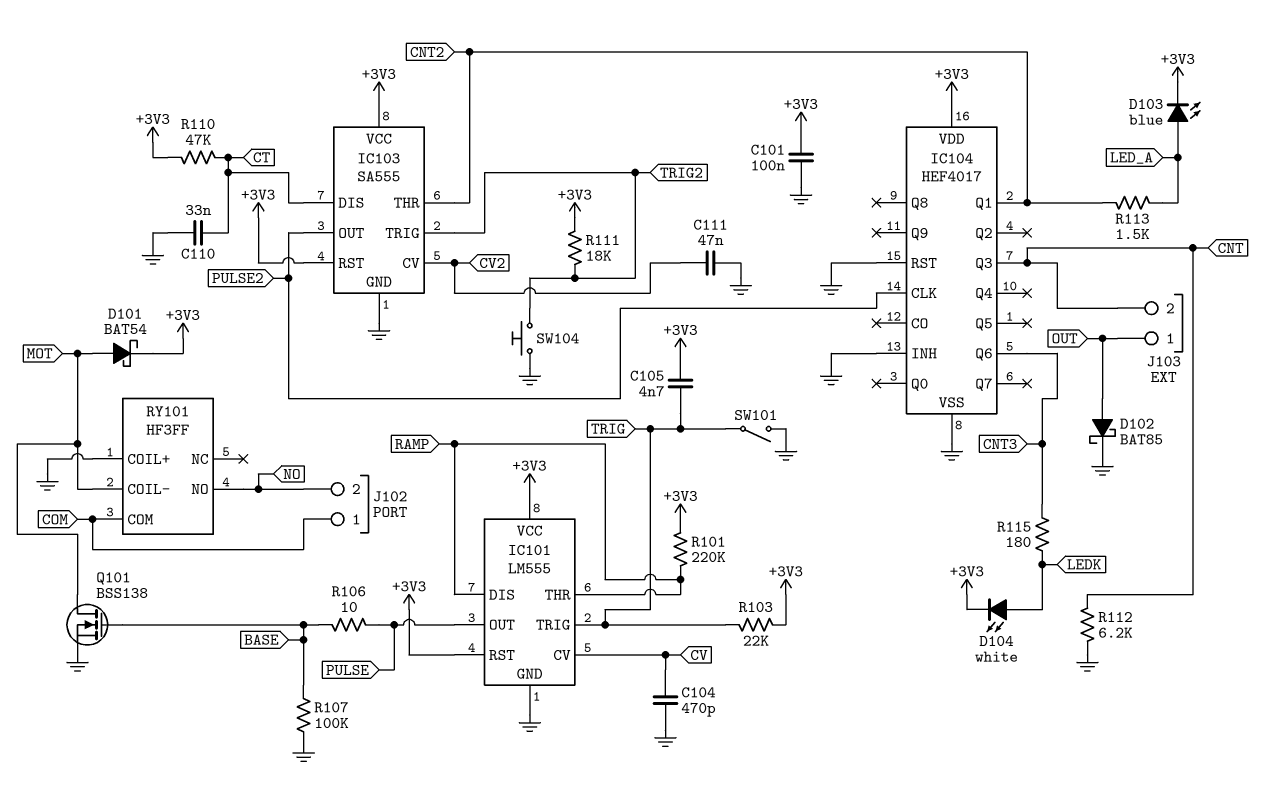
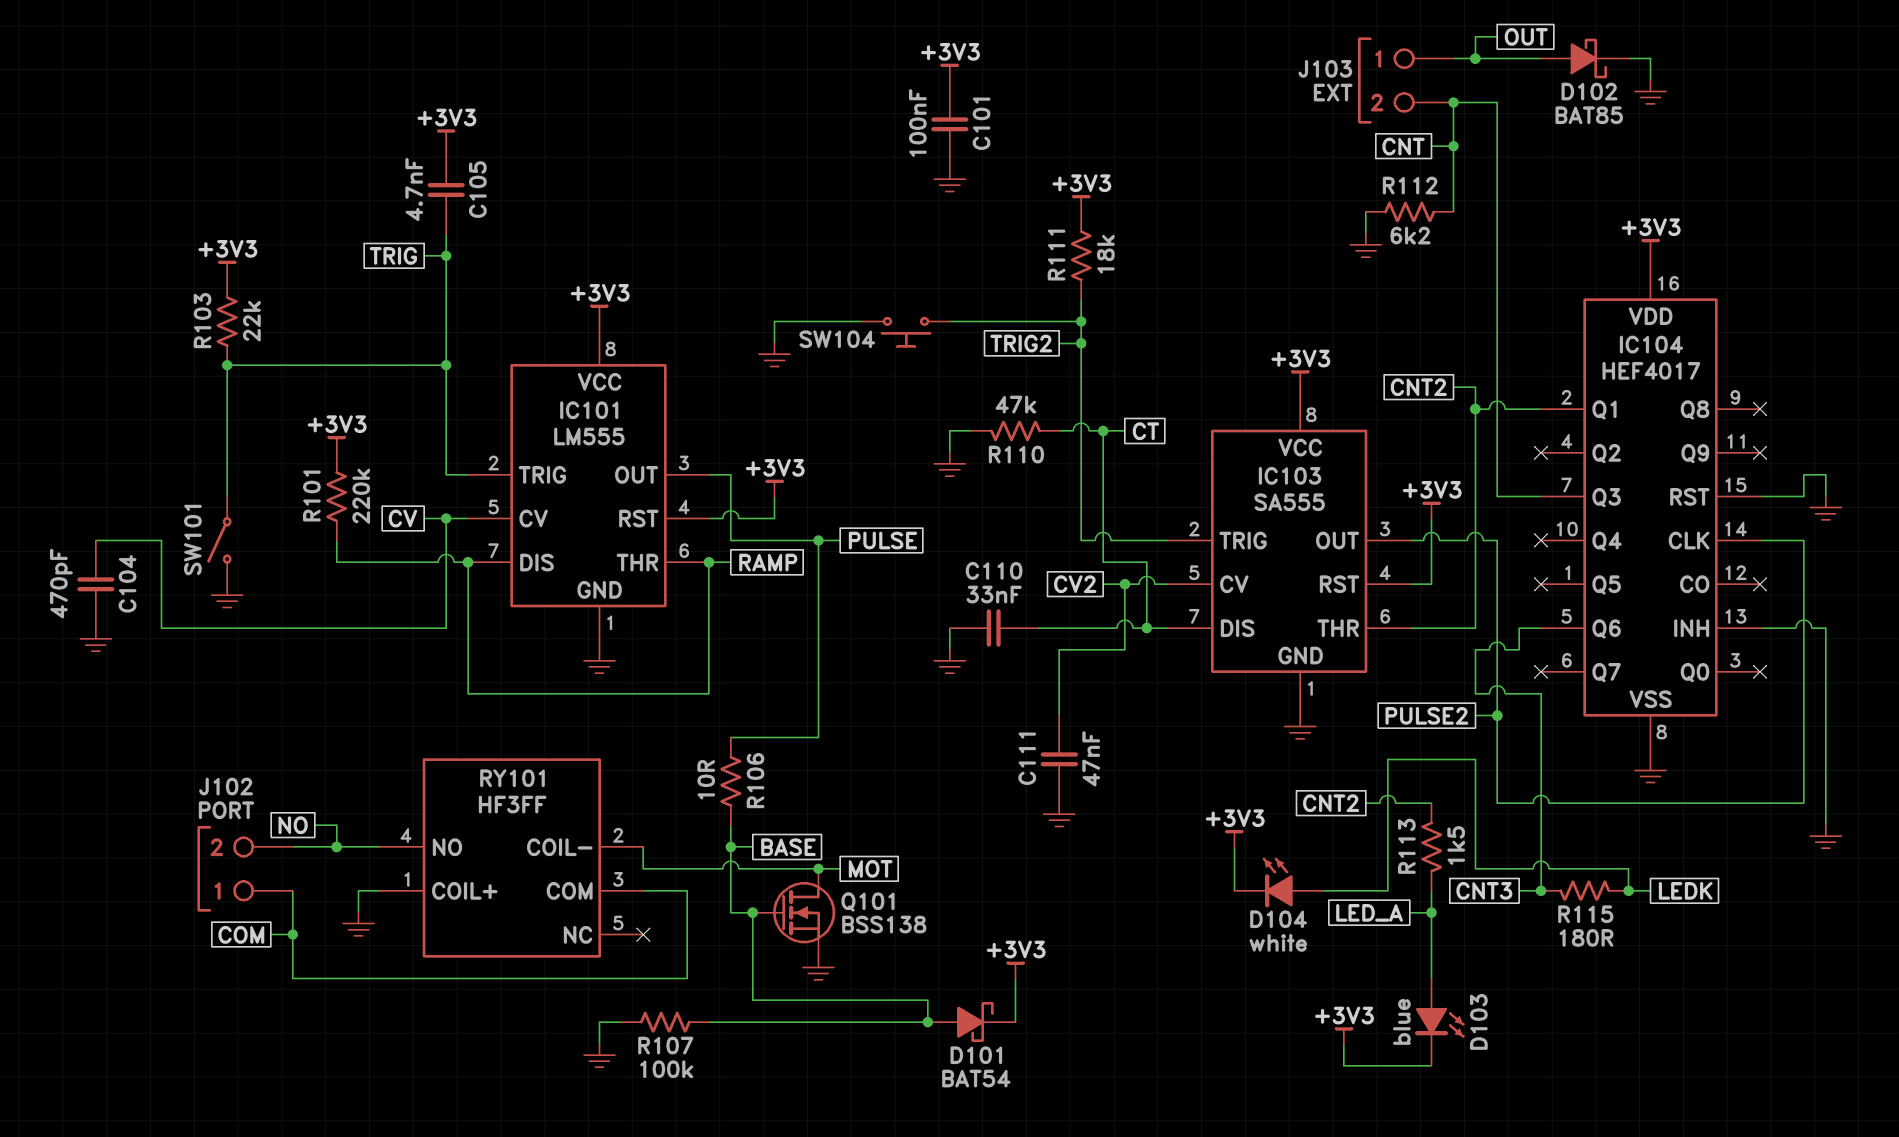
D101: schottky BAT54 (A MOT, K +3V3) -> schottky BAT54 (A BASE, K +3V3)
R110: 47k (+3V3, CT) -> 47k (CT, GND)

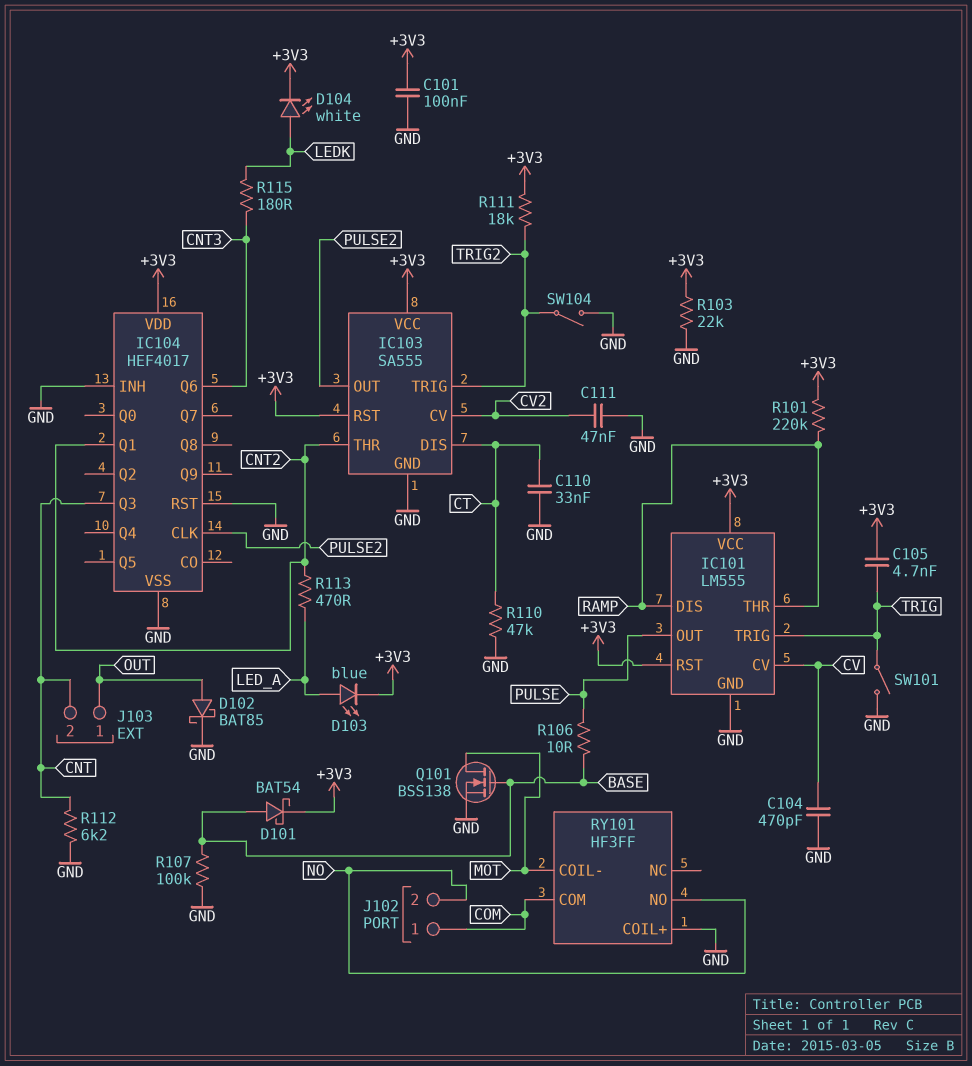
R103: 22k (+3V3, TRIG) -> 22k (+3V3, GND)
R113: 1.5k (CNT2, LED_A) -> 470 (CNT2, LED_A)
SW104: button (GND, TRIG2) -> switch (GND, TRIG2)

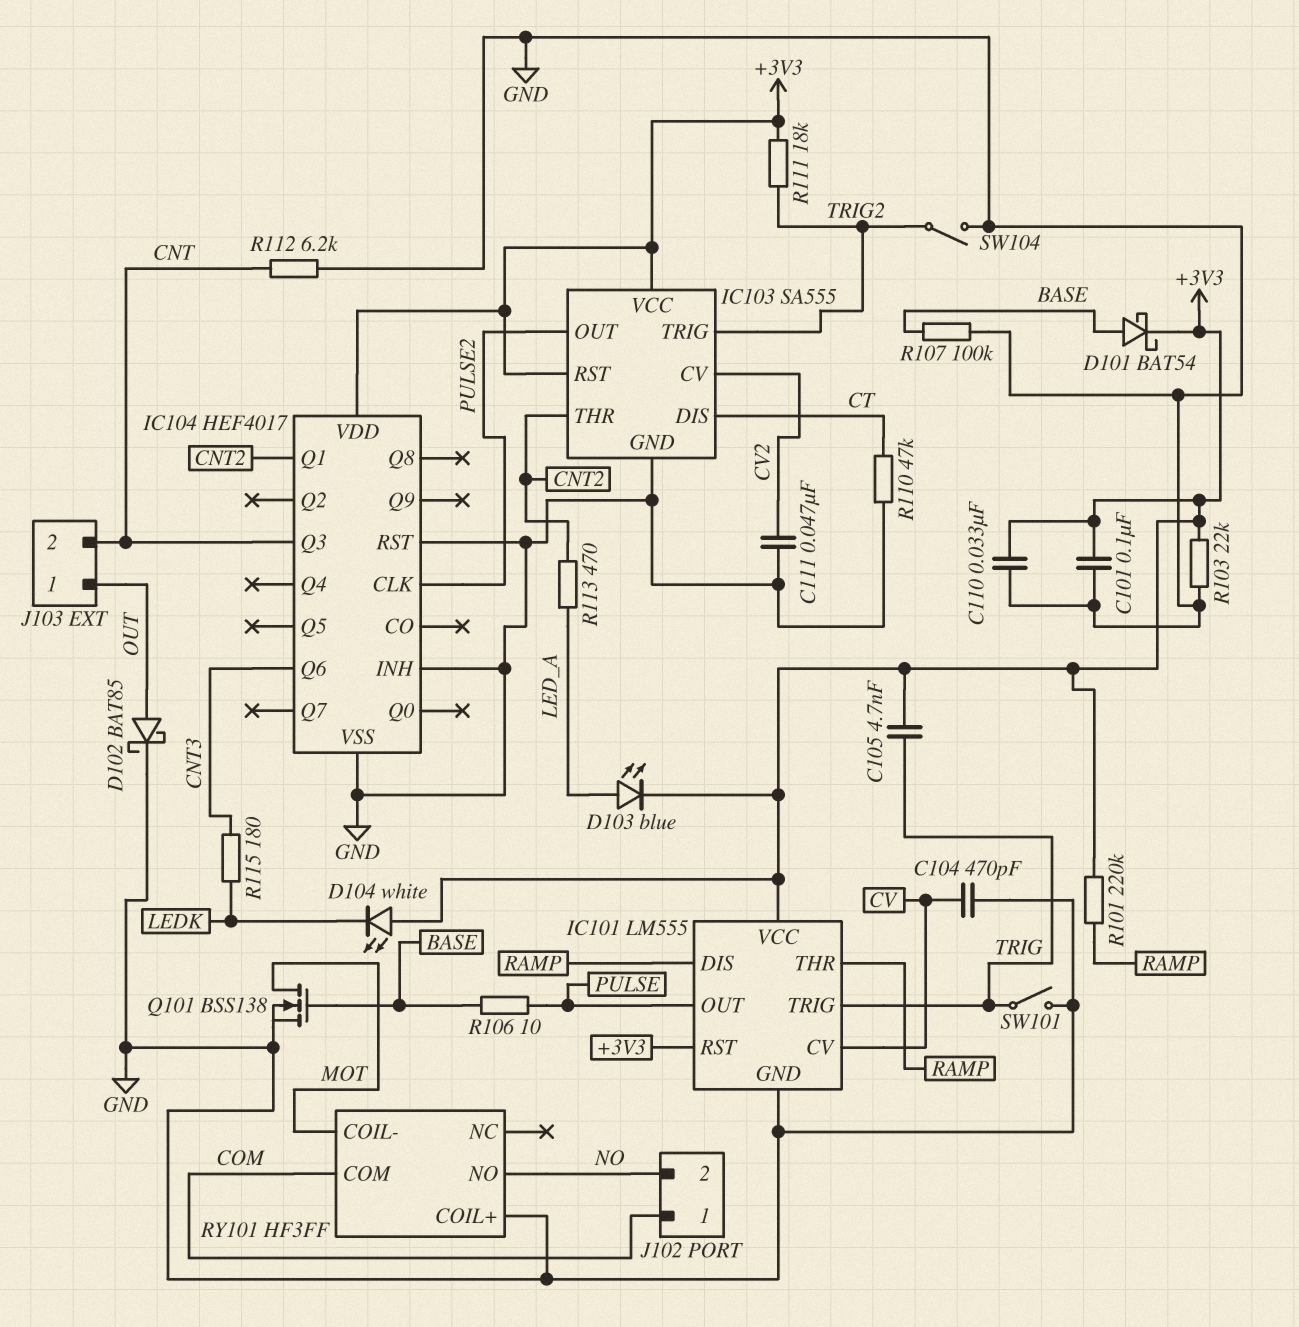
C110: 33nF (CT, GND) -> 33nF (+3V3, GND)
D104: LED white (A LEDK, K +3V3) -> LED white (A +3V3, K LEDK)

